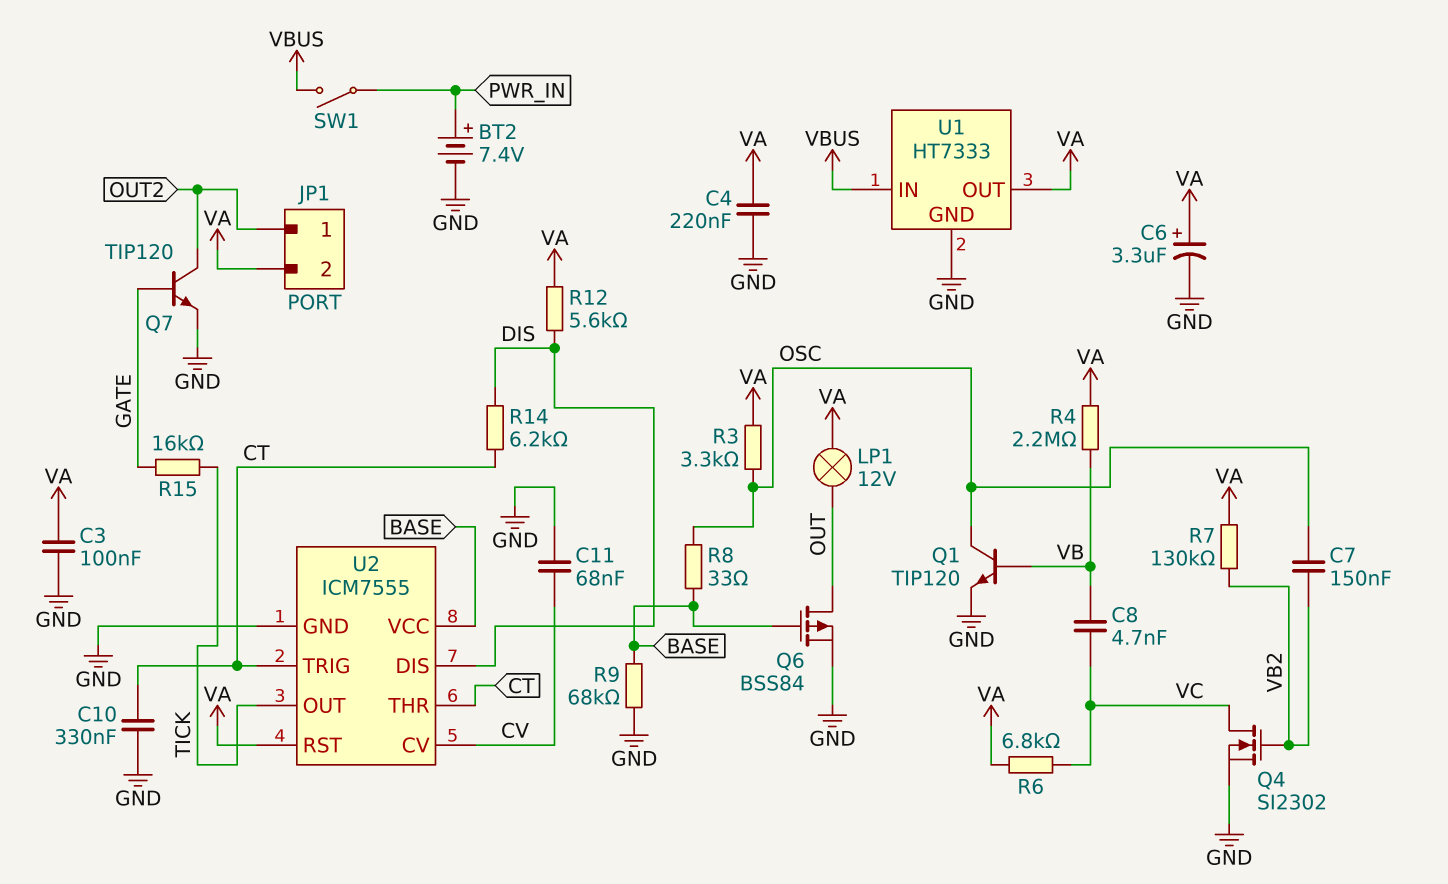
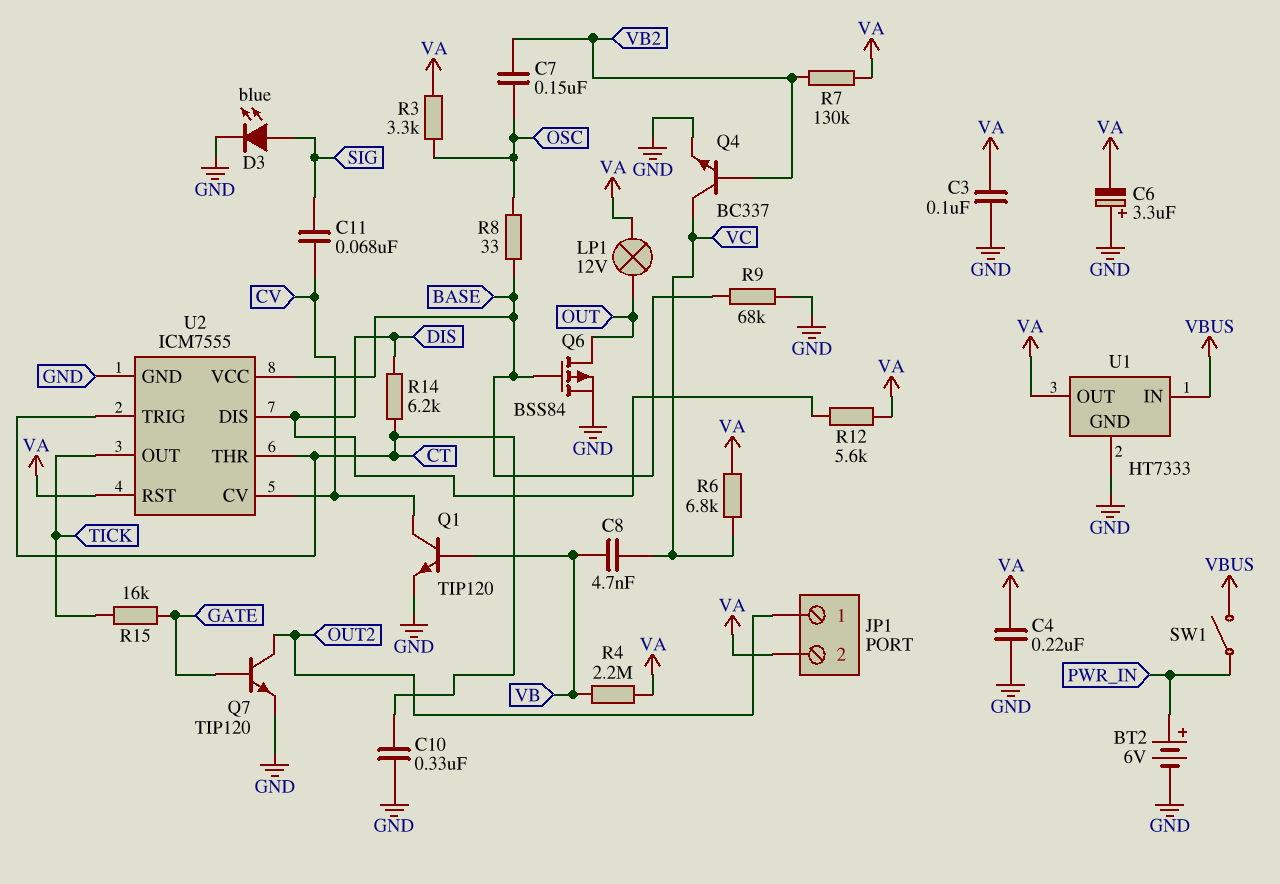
BT2: 7.4V (plus PWR_IN, minus GND) -> 6V (plus PWR_IN, minus GND)
C6: 3.3uF (plus VA, minus GND) -> 3.3uF (plus GND, minus VA)
C11: 68nF (CV, GND) -> 68nF (CV, SIG)
D3: none -> LED blue (A SIG, K GND)
Q1: NPN TIP120 (B VB, C OSC, E GND) -> NPN TIP120 (B VB, C CV, E GND)
Q4: NMOS SI2302 (G VB2, D VC, S GND) -> NPN BC337 (B VB2, C VC, E GND)

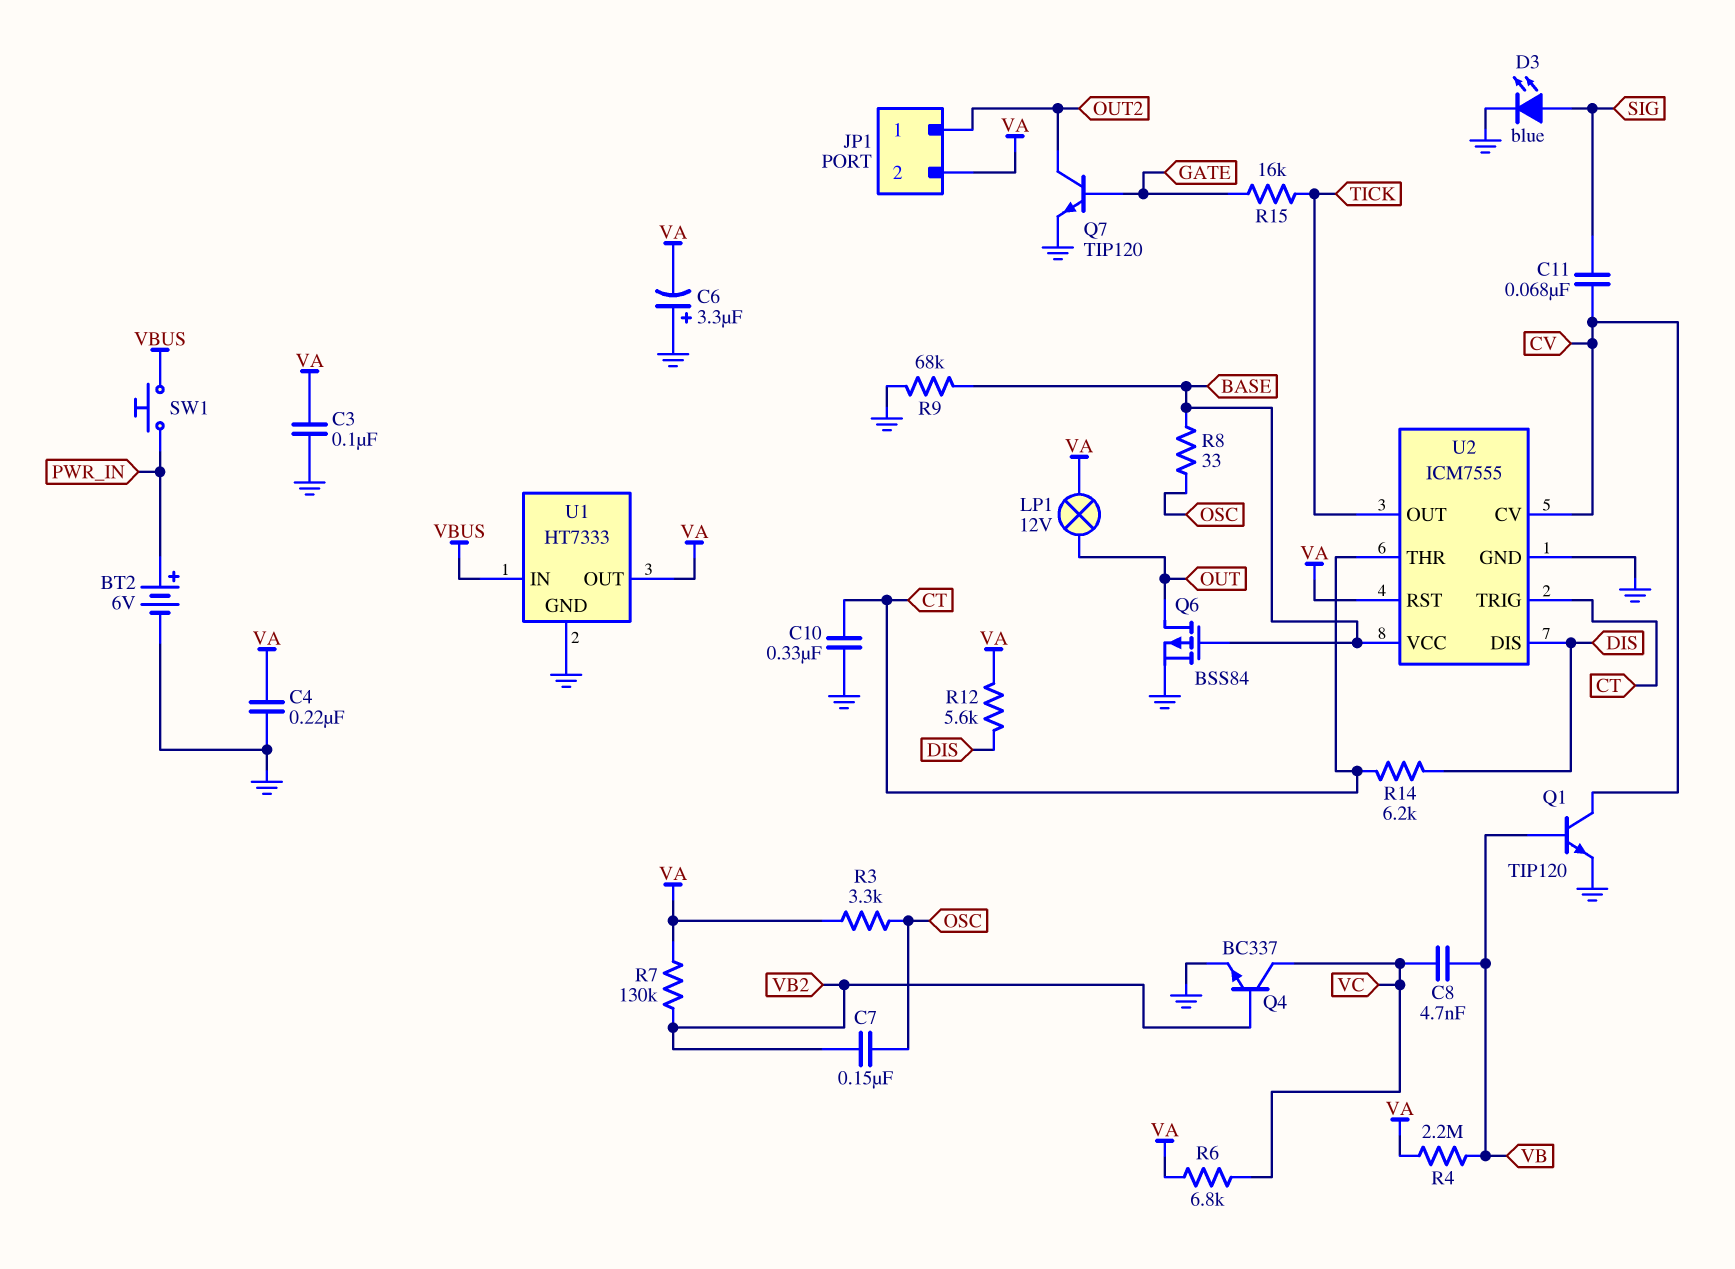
SW1: switch (PWR_IN, VBUS) -> button (PWR_IN, VBUS)

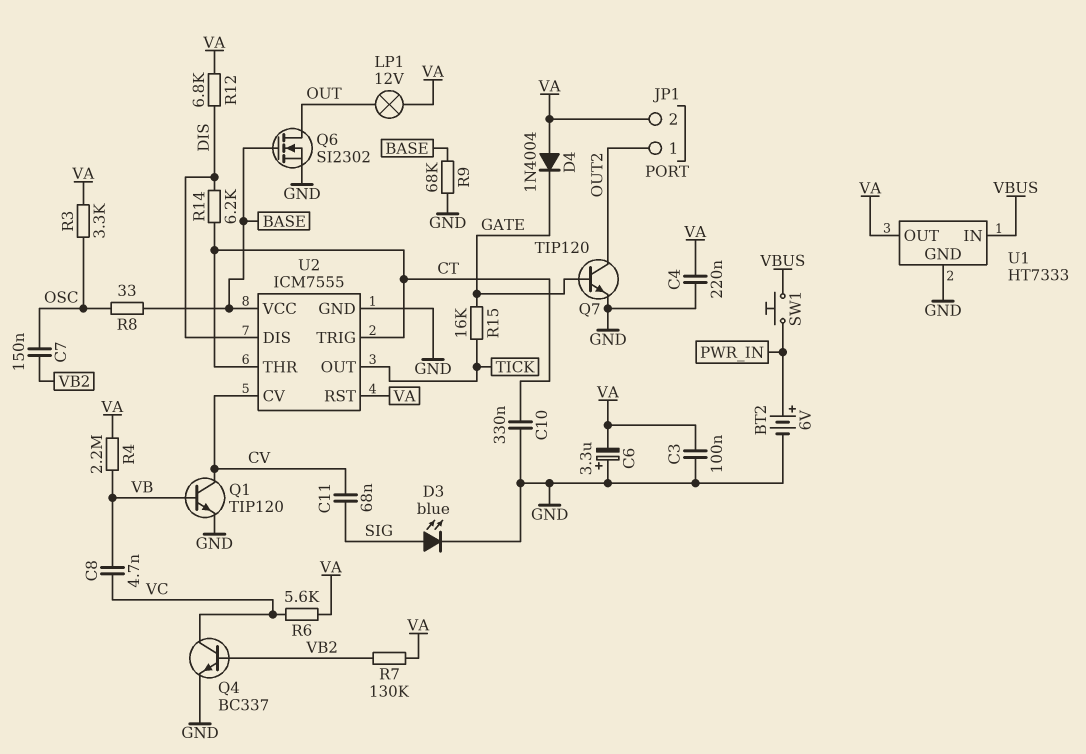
D4: none -> diode 1N4004 (A VA, K GATE)
Q6: PMOS BSS84 (G BASE, D OUT, S GND) -> NMOS SI2302 (G BASE, D OUT, S GND)
R6: 6.8k (VA, VC) -> 5.6k (VA, VC)
R12: 5.6k (DIS, VA) -> 6.8k (DIS, VA)

